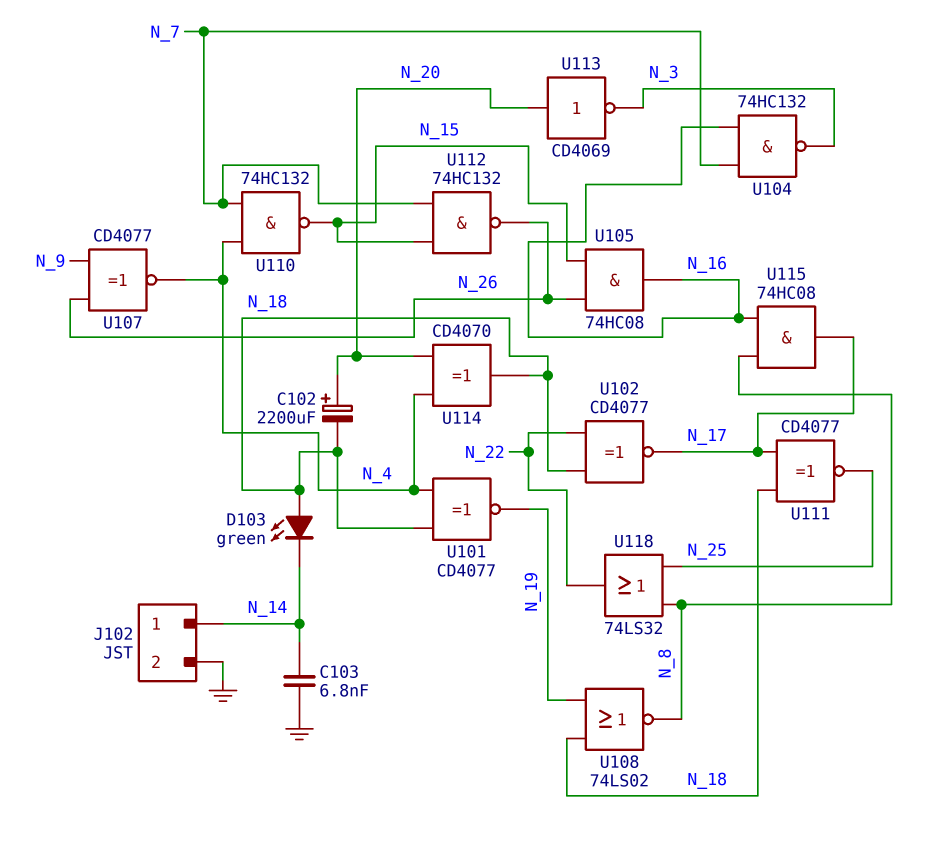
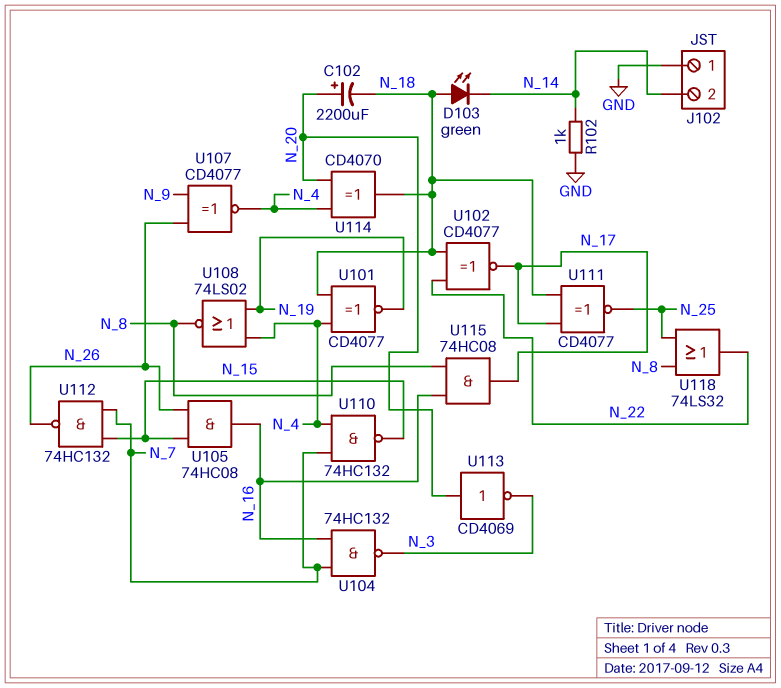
C103: 6.8nF (GND, N_14) -> none
J102 pin 1: N_14 -> GND
J102 pin 2: GND -> N_14
R102: none -> 1k (GND, N_14)
U108: NOR 74LS02 (in N_18, in N_19, out N_8) -> NOR 74LS02 (in N_4, in N_19, out N_8)

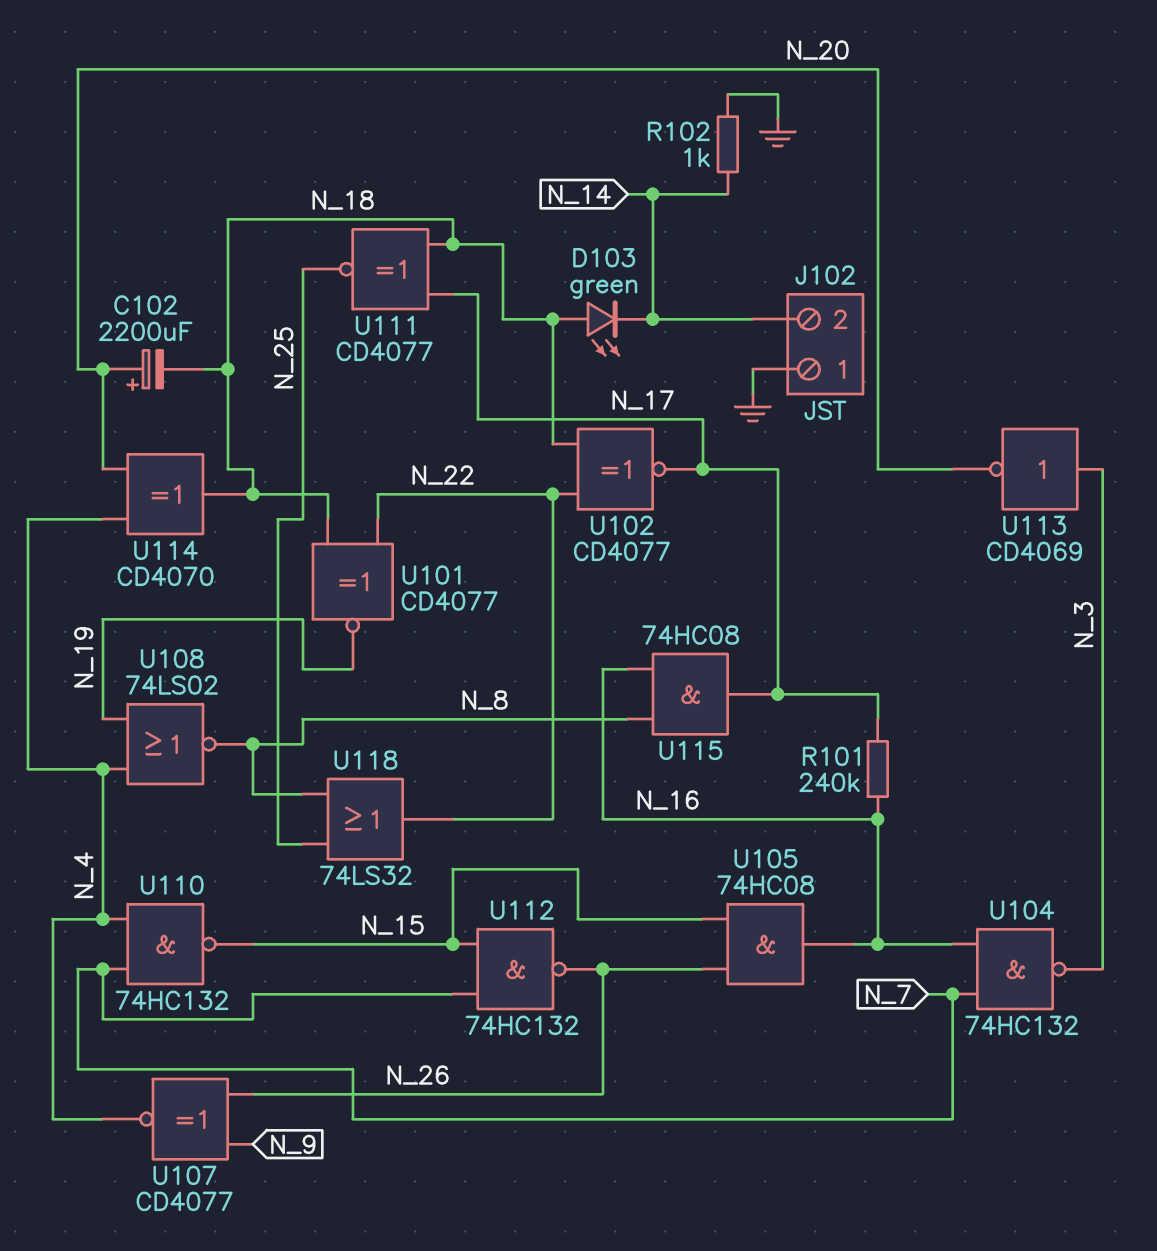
R101: none -> 240k (N_16, N_17)
U101: XNOR CD4077 (in N_4, in N_18, out N_19) -> XNOR CD4077 (in N_18, in N_22, out N_19)
U113: NOT CD4069 (in N_20, out N_3) -> NOT CD4069 (in N_3, out N_20)

